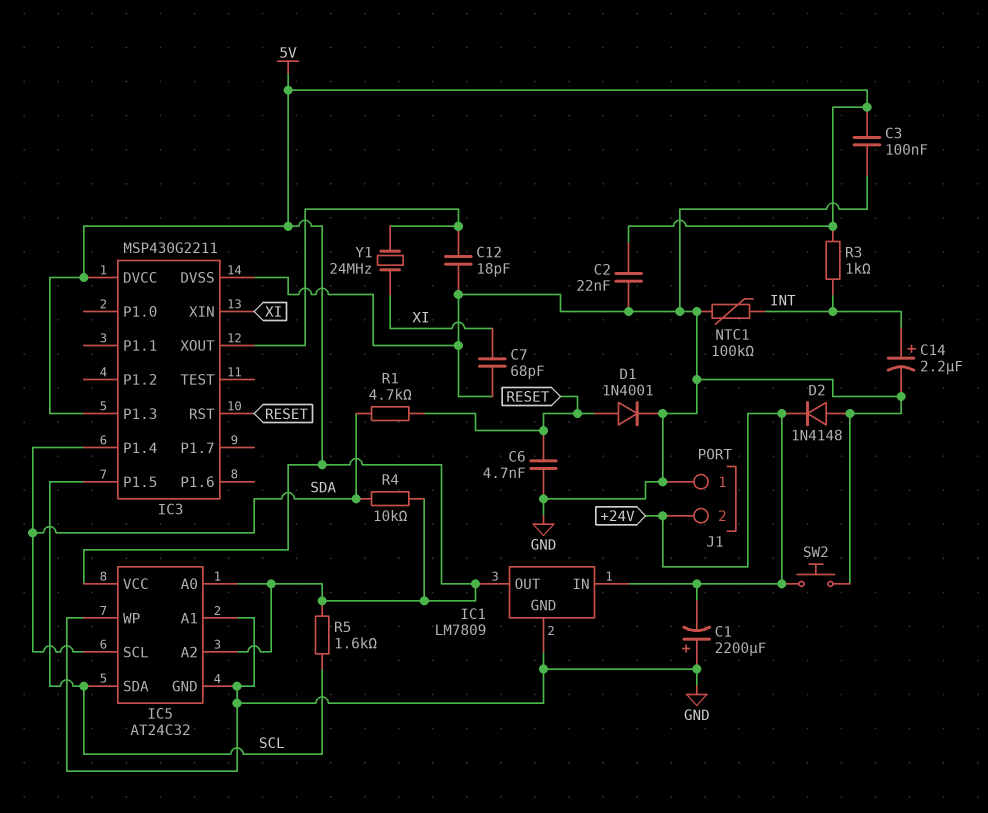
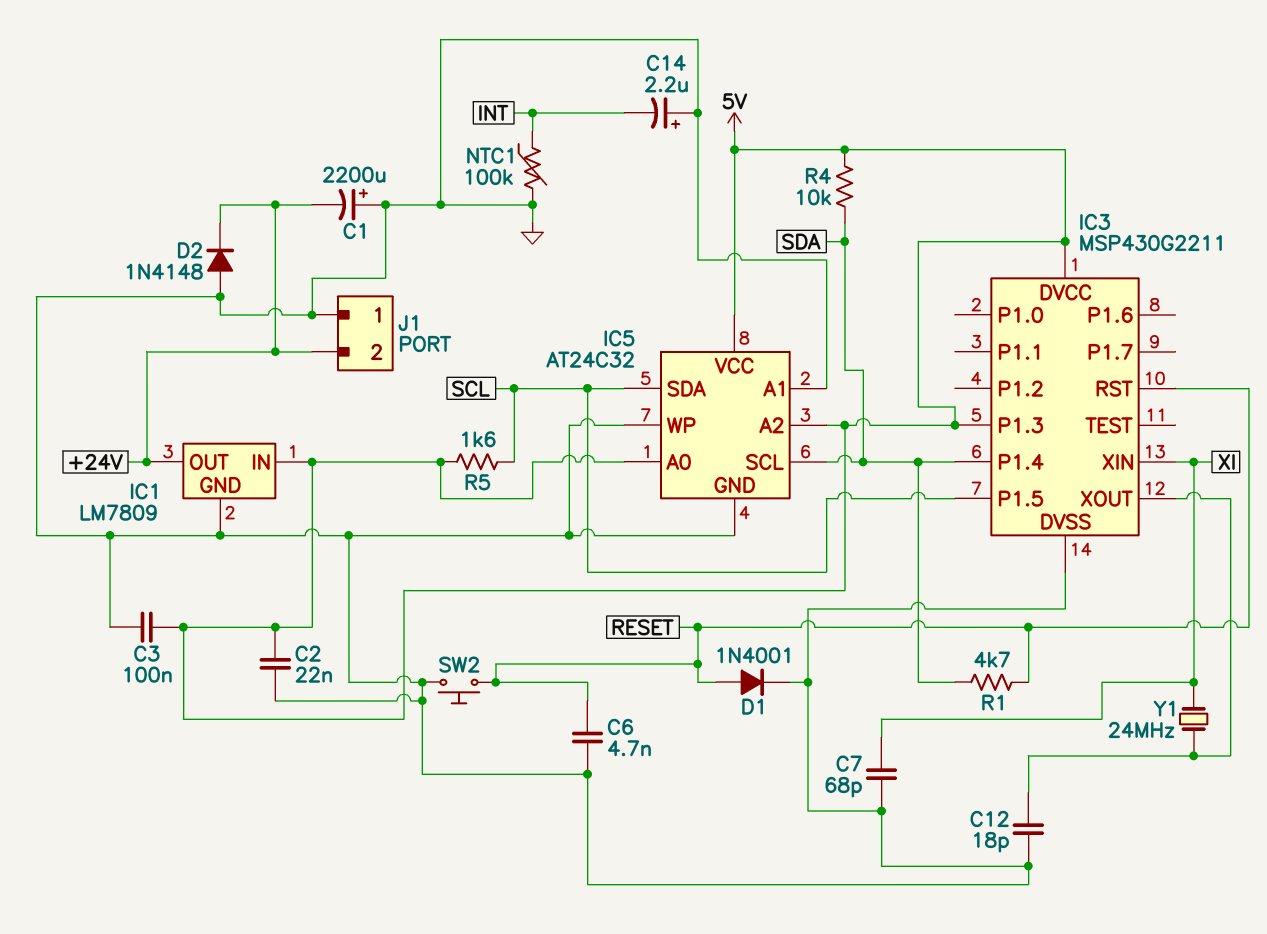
C14: 2.2uF (plus INT, minus GND) -> 2.2uF (plus GND, minus INT)
IC1 pin IN: +24V -> 5V
IC1 pin OUT: 5V -> +24V
R3: 1k (5V, INT) -> none
SW2: button (+24V, GND) -> button (GND, RESET)

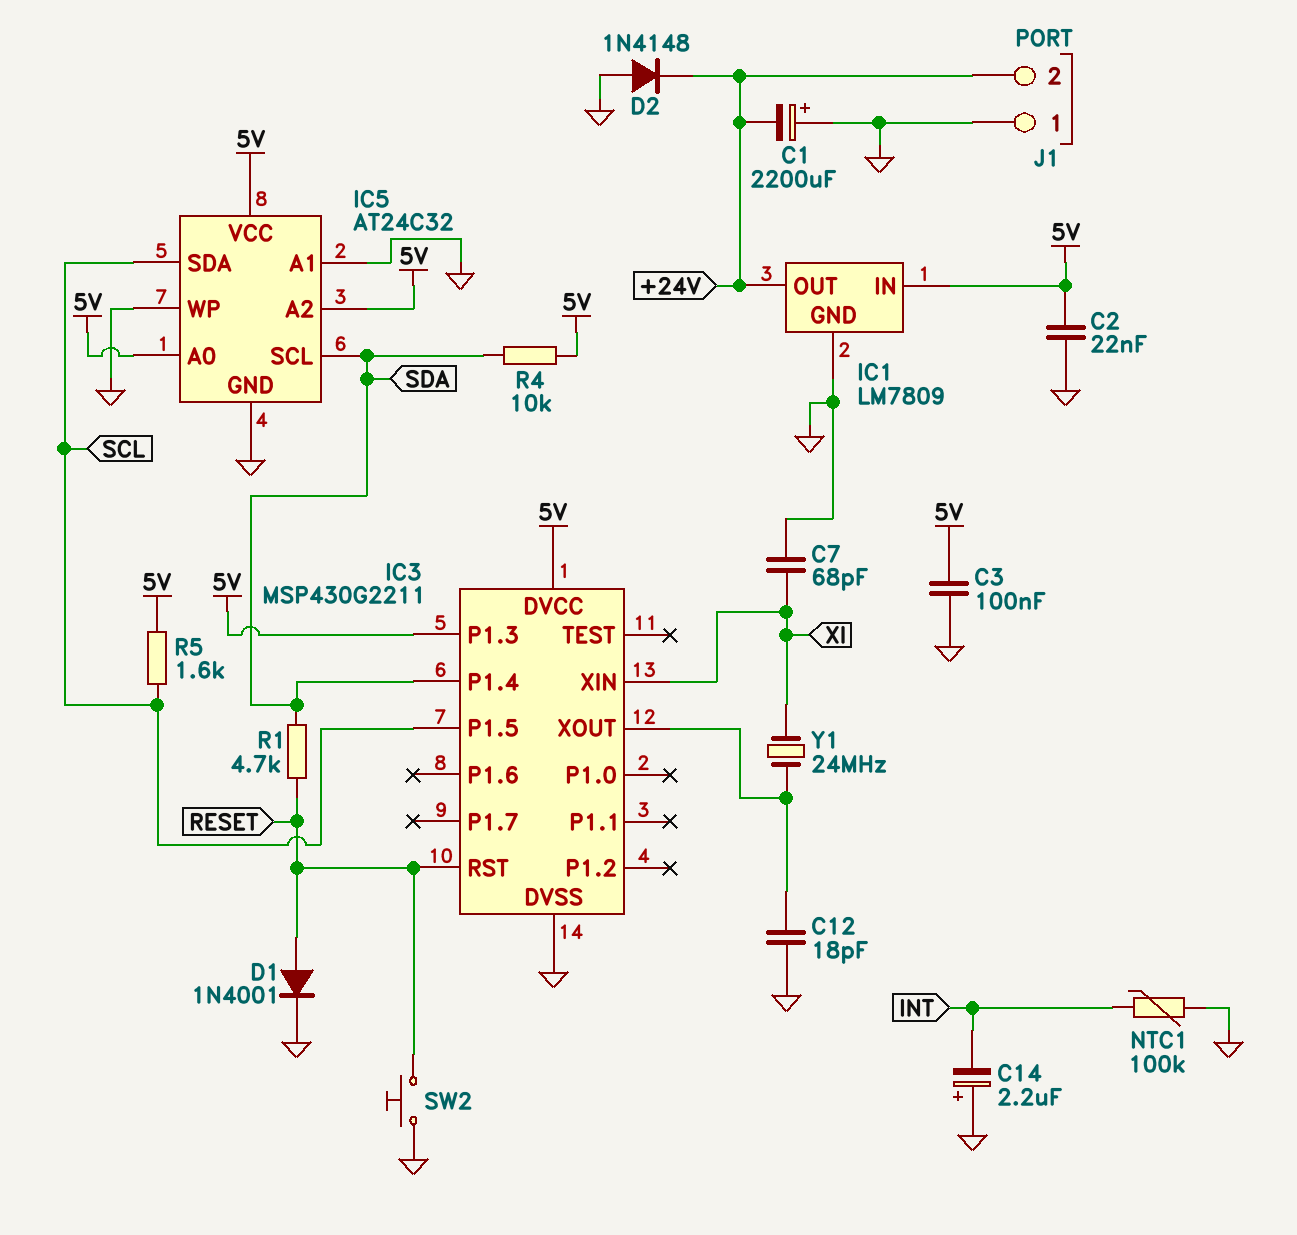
C6: 4.7nF (GND, RESET) -> none

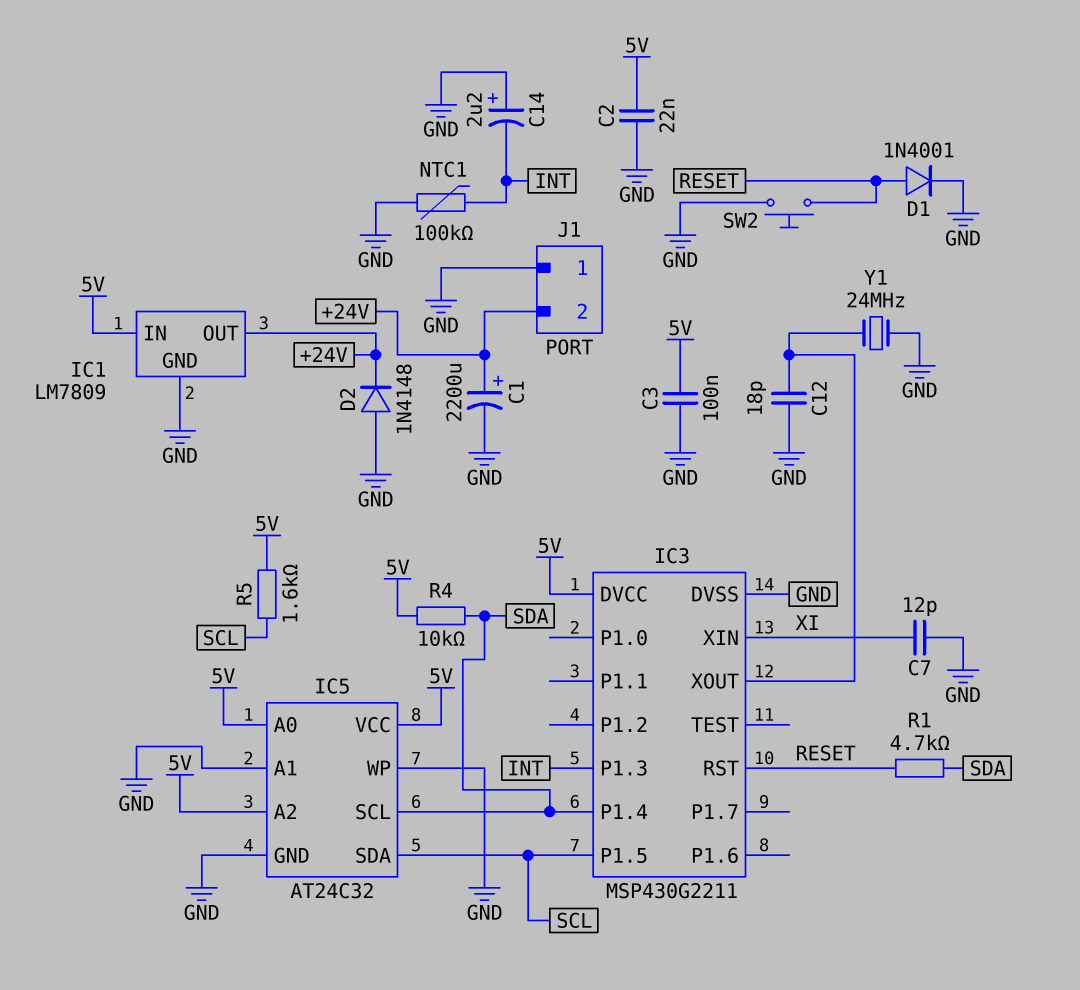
C1: 2200uF (plus GND, minus +24V) -> 2200uF (plus +24V, minus GND)
C7: 68pF (GND, XI) -> 12pF (GND, XI)
IC3 pin P1.3: 5V -> INT
Y1: 24MHz (IC3/XOUT, XI) -> 24MHz (GND, IC3/XOUT)

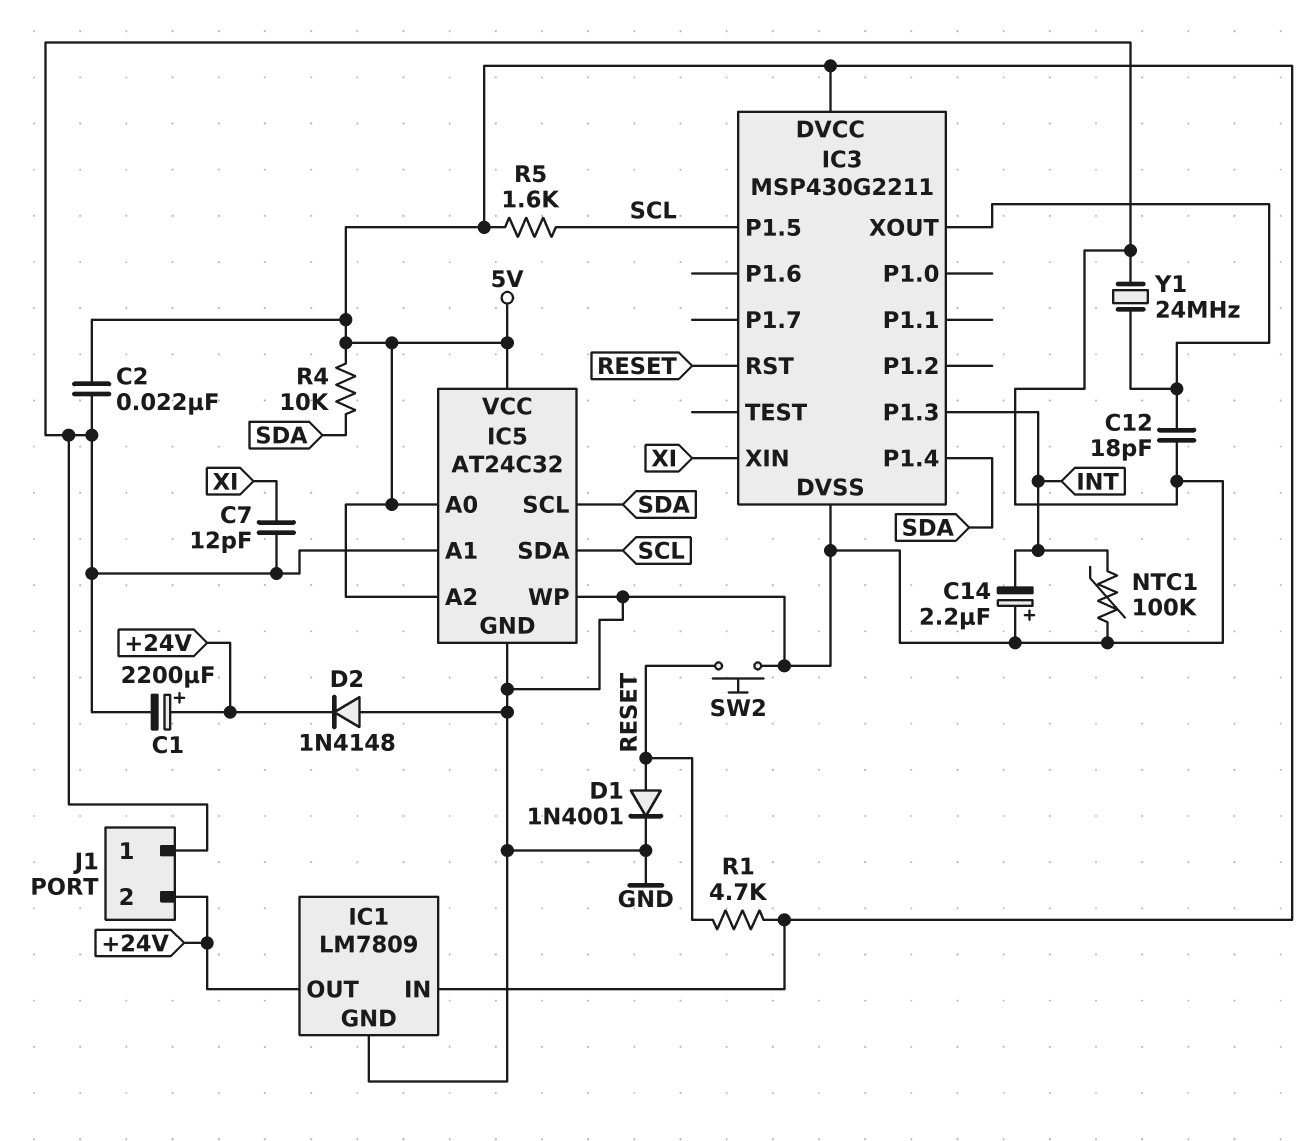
C3: 100nF (5V, GND) -> none
R1: 4.7k (RESET, SDA) -> 4.7k (5V, RESET)

